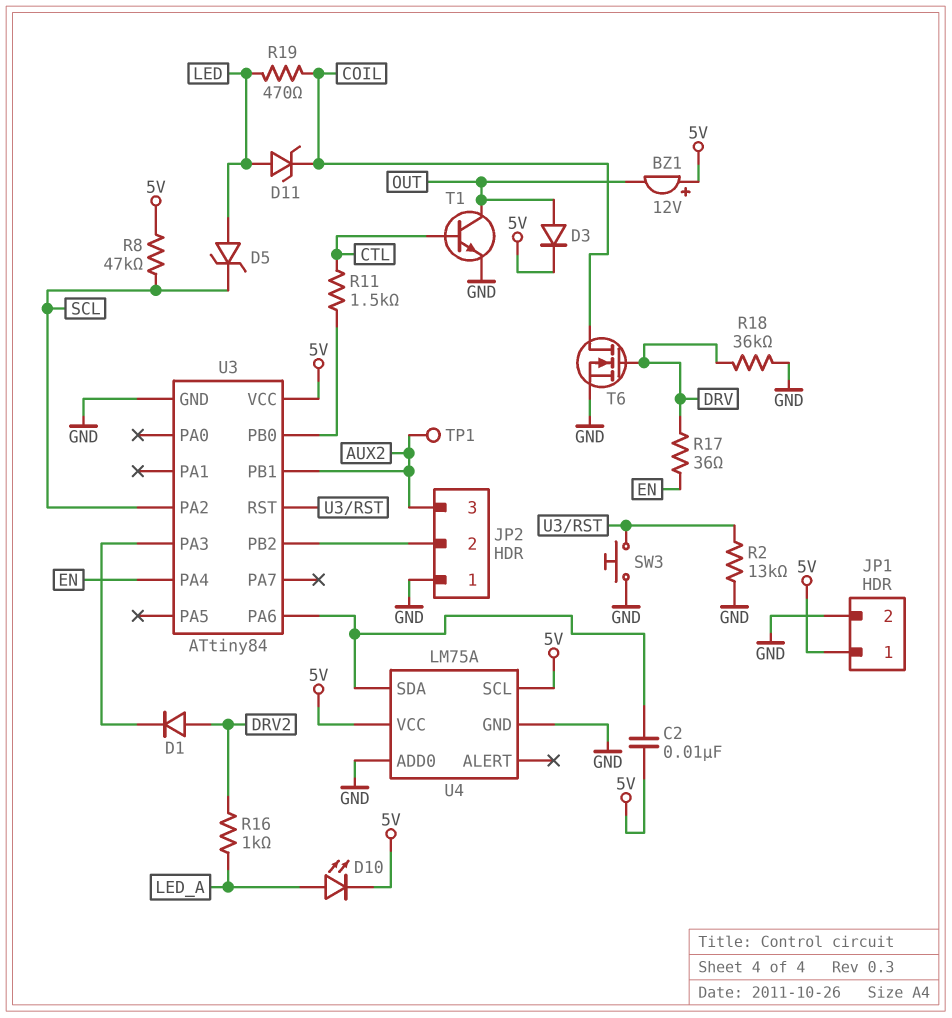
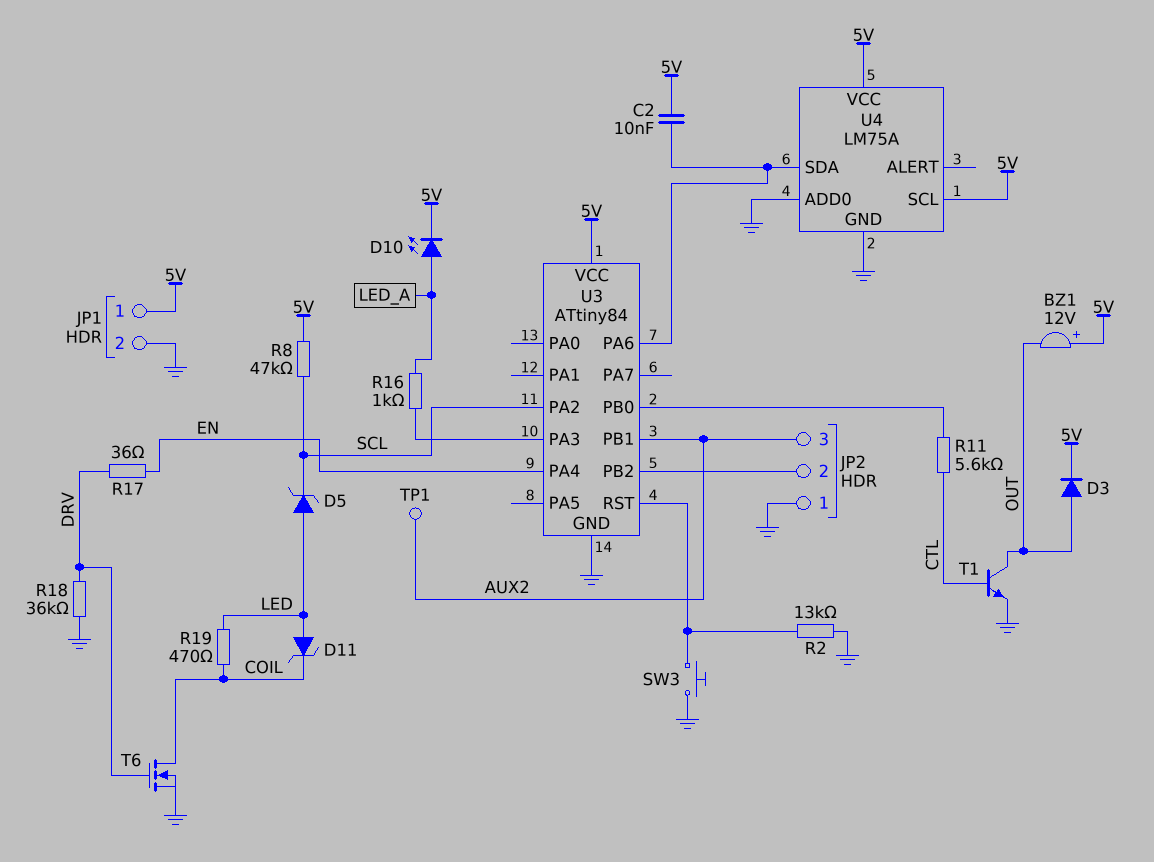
D1: diode (A DRV2, K U3/PA3) -> none
R11: 1.5k (CTL, U3/PB0) -> 5.6k (CTL, U3/PB0)
R16: 1k (DRV2, LED_A) -> 1k (LED_A, U3/PA3)

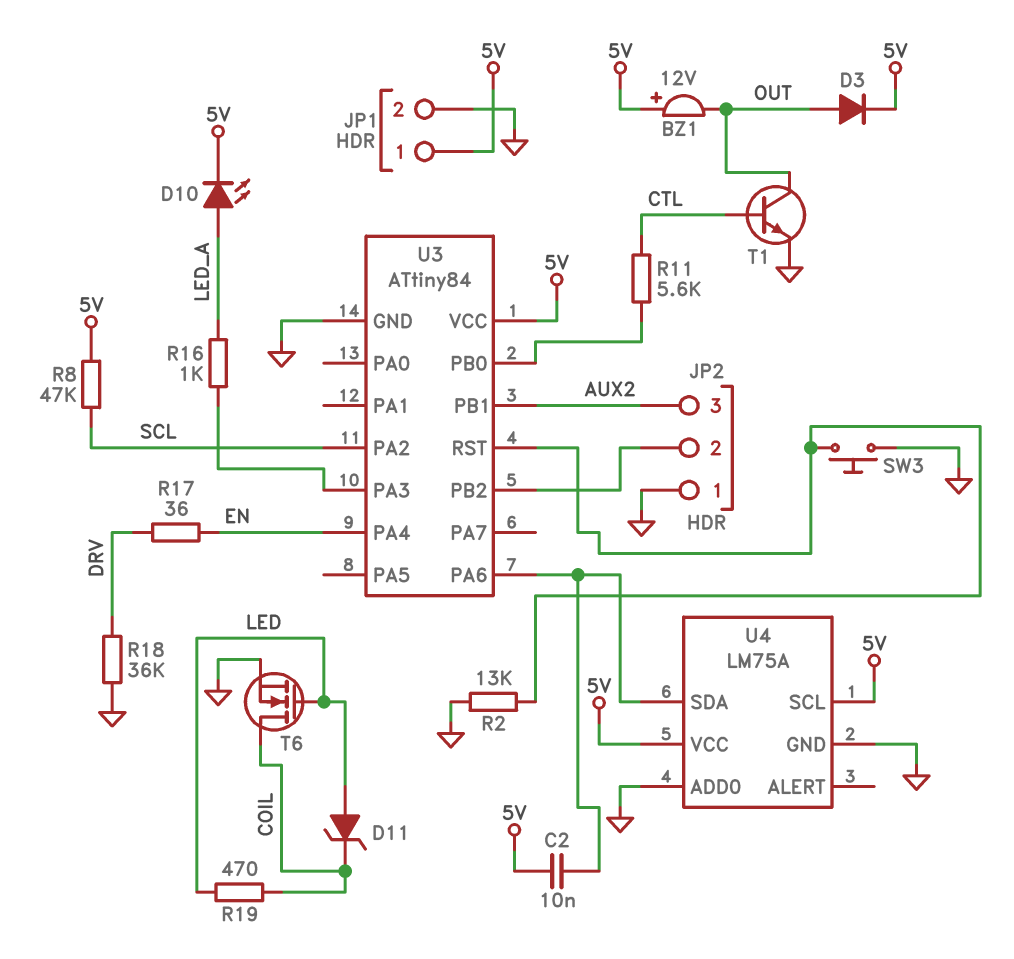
D5: zener (A LED, K SCL) -> none
T6: NMOS (G DRV, D COIL, S GND) -> NMOS (G LED, D COIL, S GND)
TP1: test point (AUX2) -> none

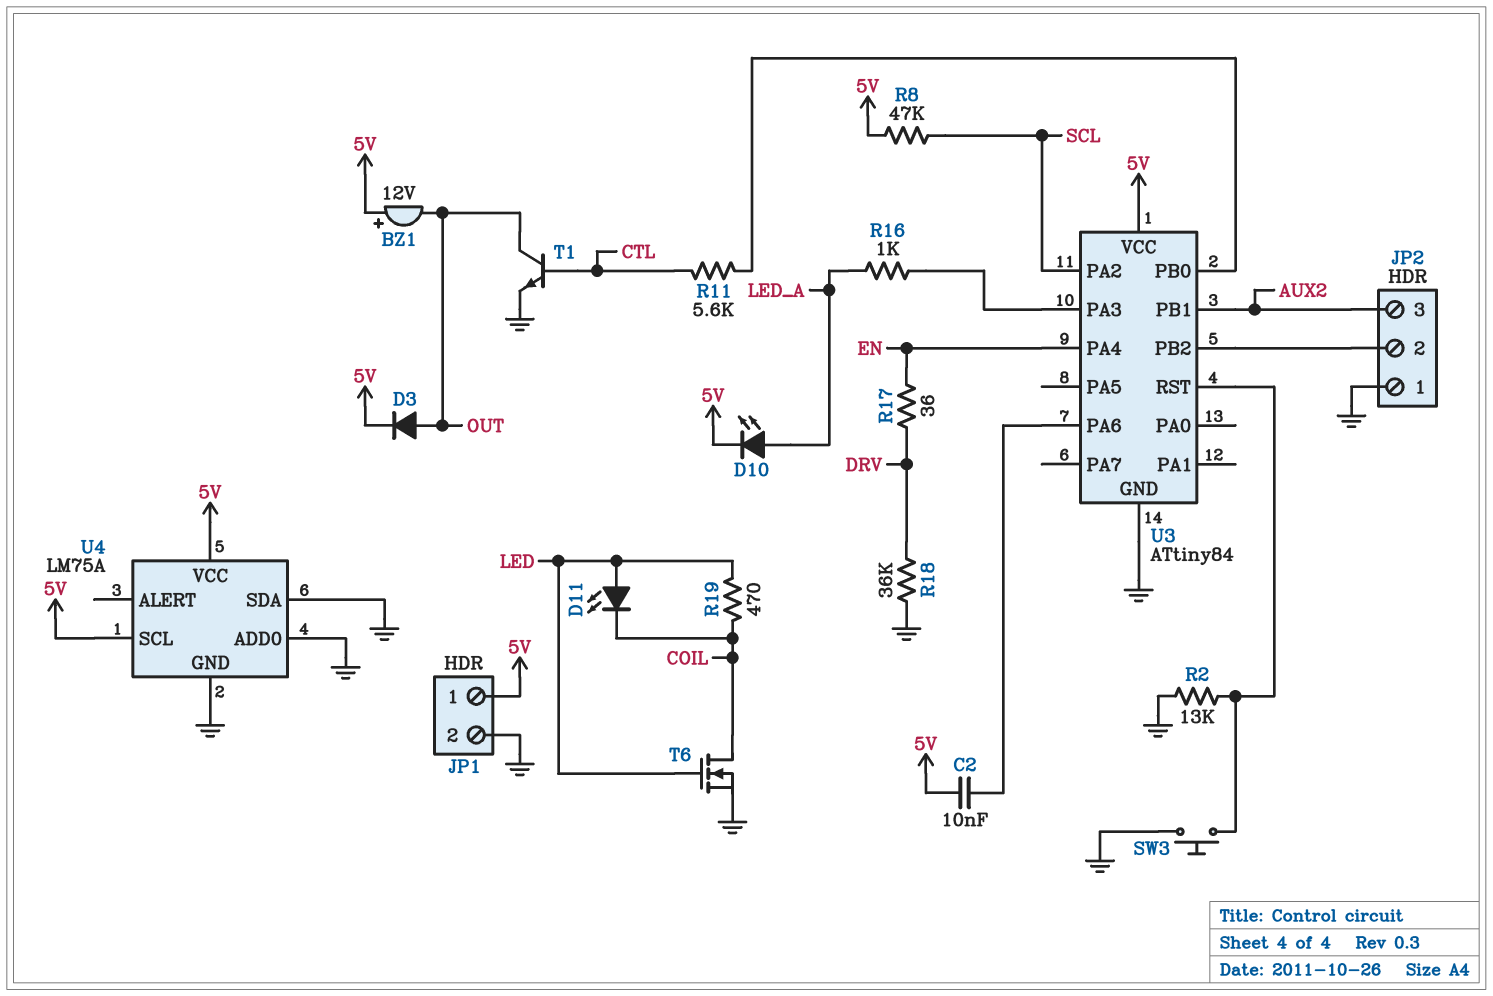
D11: zener (A LED, K COIL) -> LED (A LED, K COIL)
U4 pin SDA: U3/PA6 -> GND

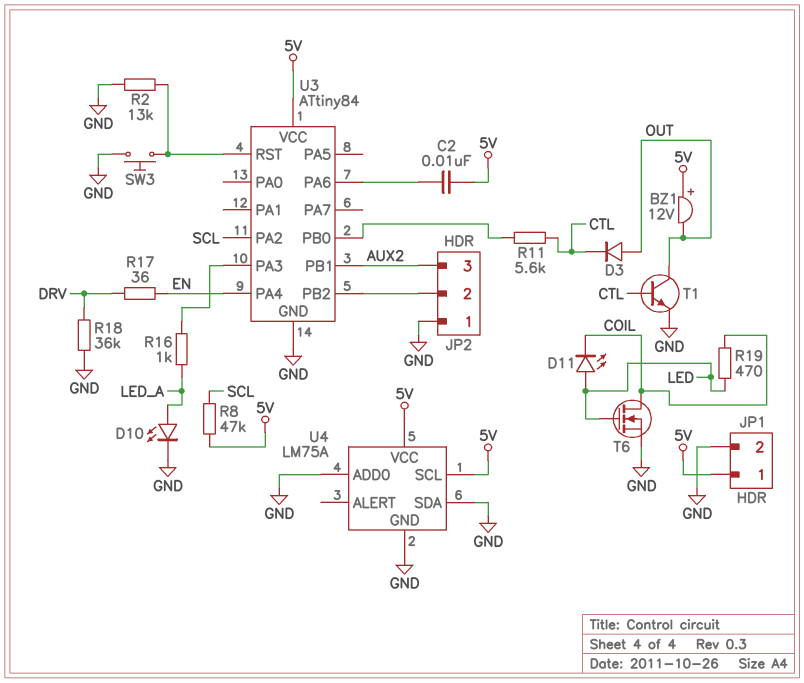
D3: diode (A OUT, K 5V) -> diode (A OUT, K CTL)
D10: LED (A LED_A, K 5V) -> LED (A LED_A, K GND)

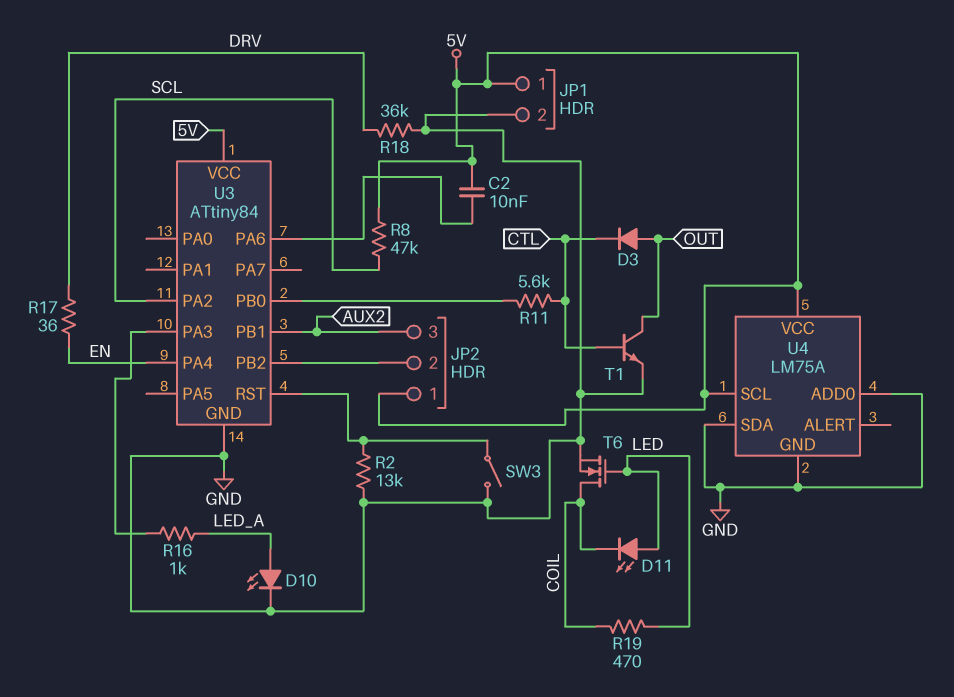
BZ1: buzzer 12V (plus 5V, minus OUT) -> none
JP2 pin 1: GND -> 5V
SW3: button (GND, U3/RST) -> switch (GND, U3/RST)

